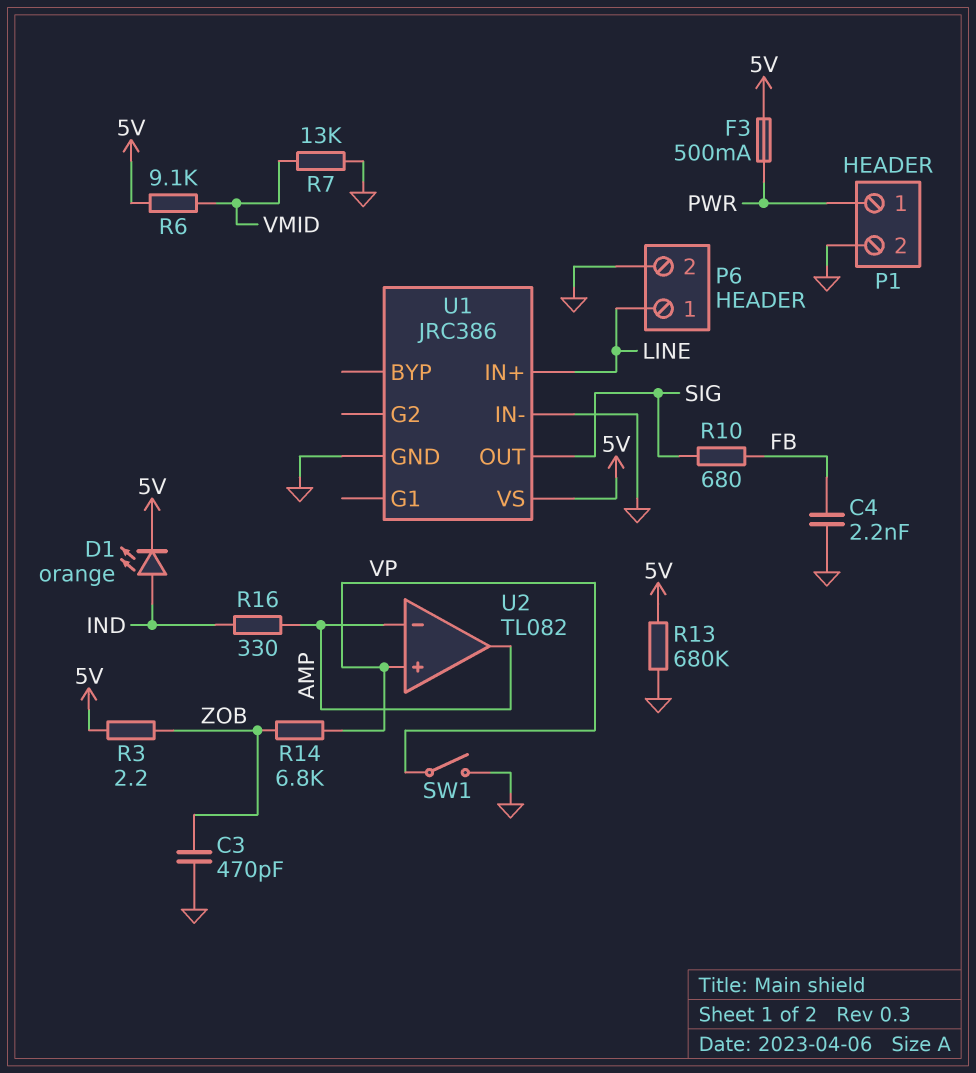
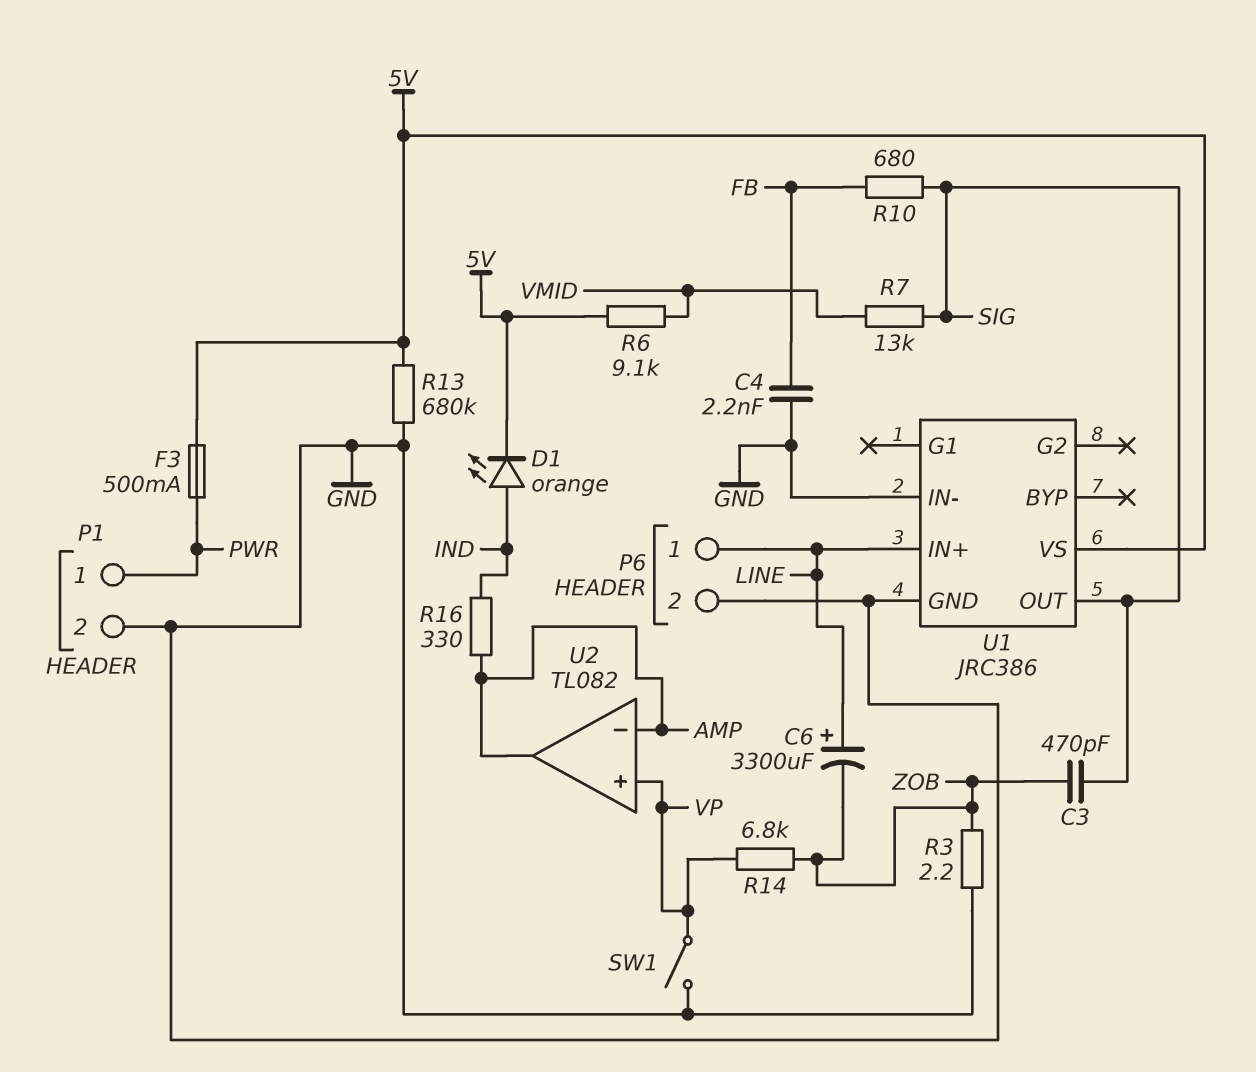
C3: 470pF (GND, ZOB) -> 470pF (SIG, ZOB)
C6: none -> 3300uF (plus LINE, minus ZOB)
R3: 2.2 (5V, ZOB) -> 2.2 (GND, ZOB)
R7: 13k (GND, VMID) -> 13k (SIG, VMID)

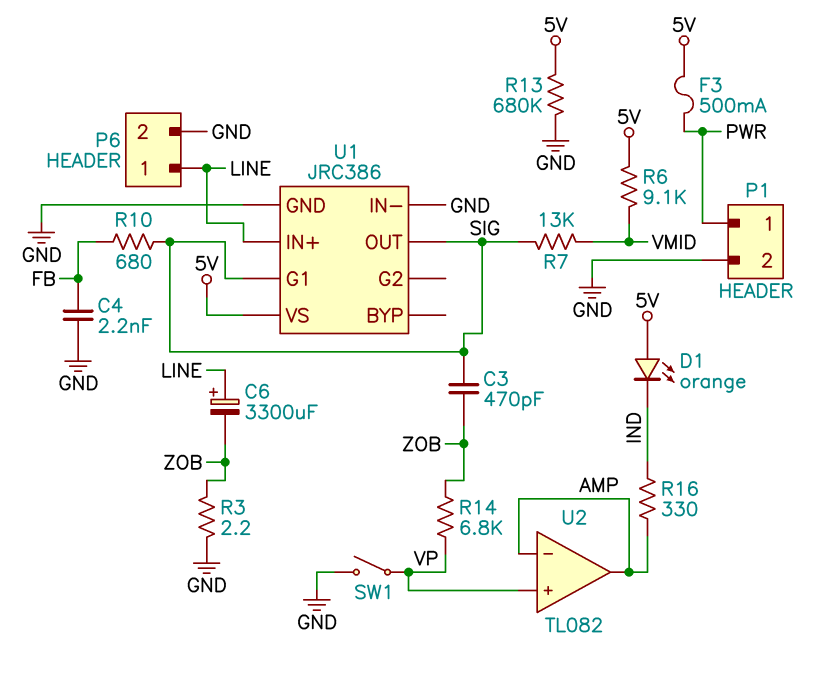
D1: LED orange (A IND, K 5V) -> LED orange (A 5V, K IND)
U1 pin G1: none -> SIG

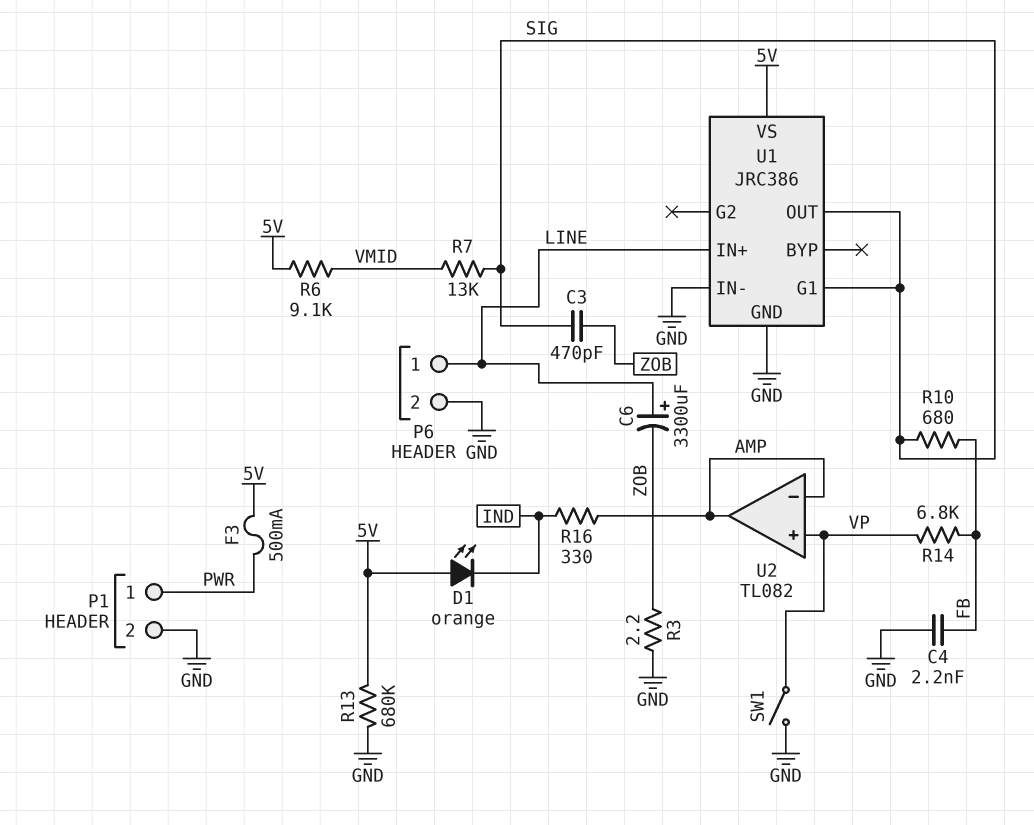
R14: 6.8k (VP, ZOB) -> 6.8k (FB, VP)

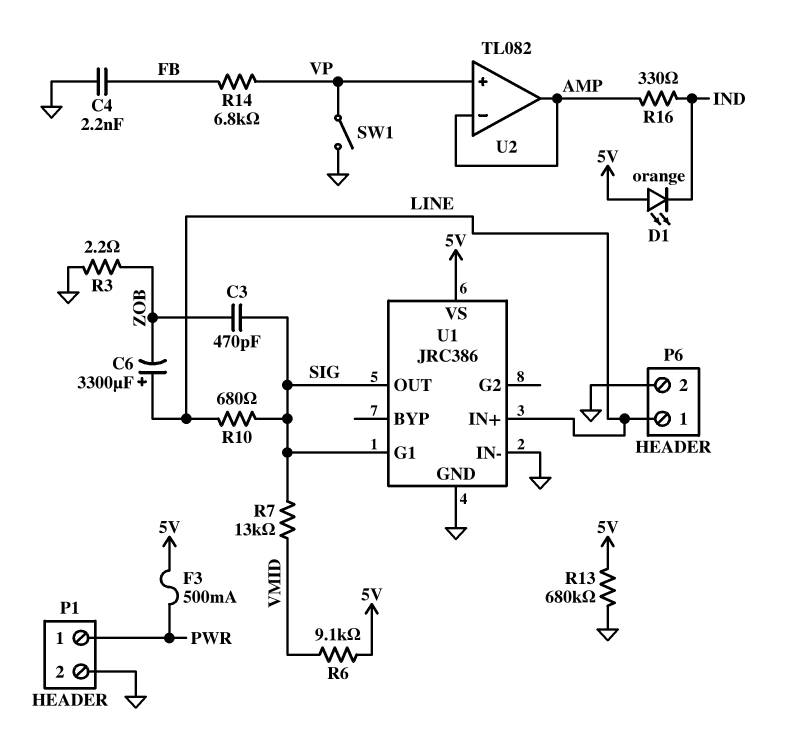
R10: 680 (FB, SIG) -> 680 (LINE, SIG)

